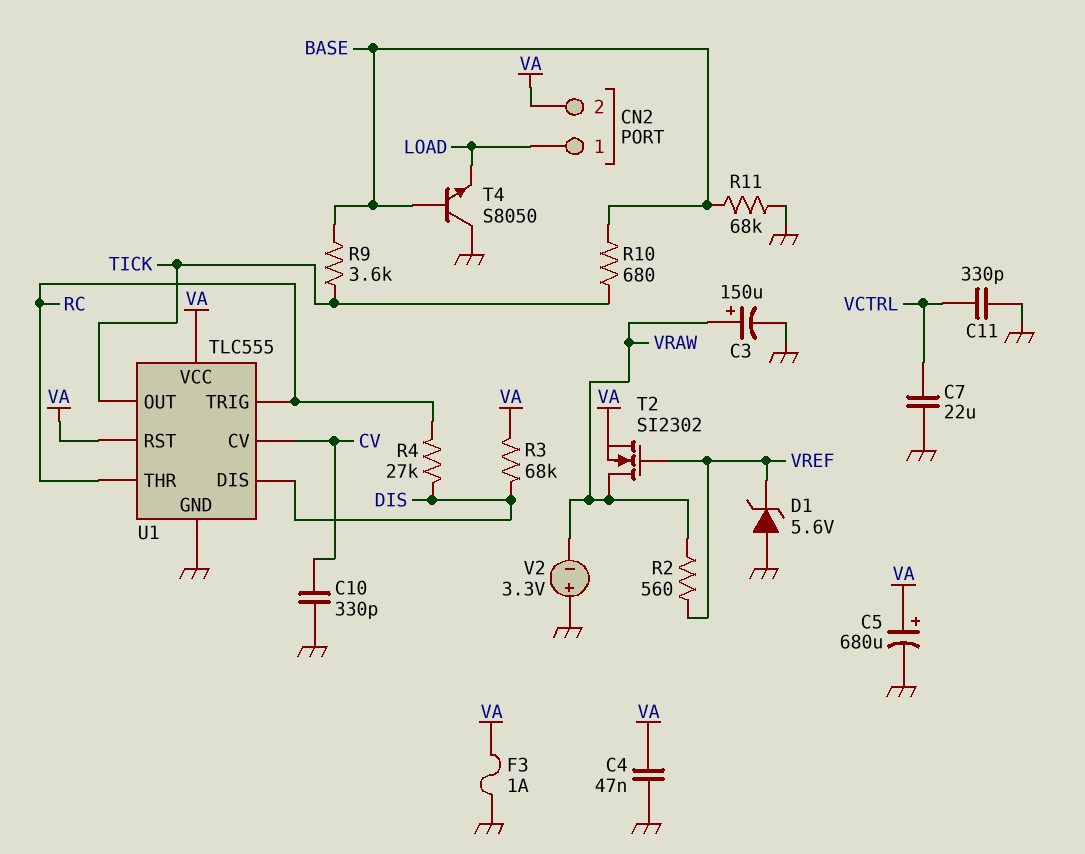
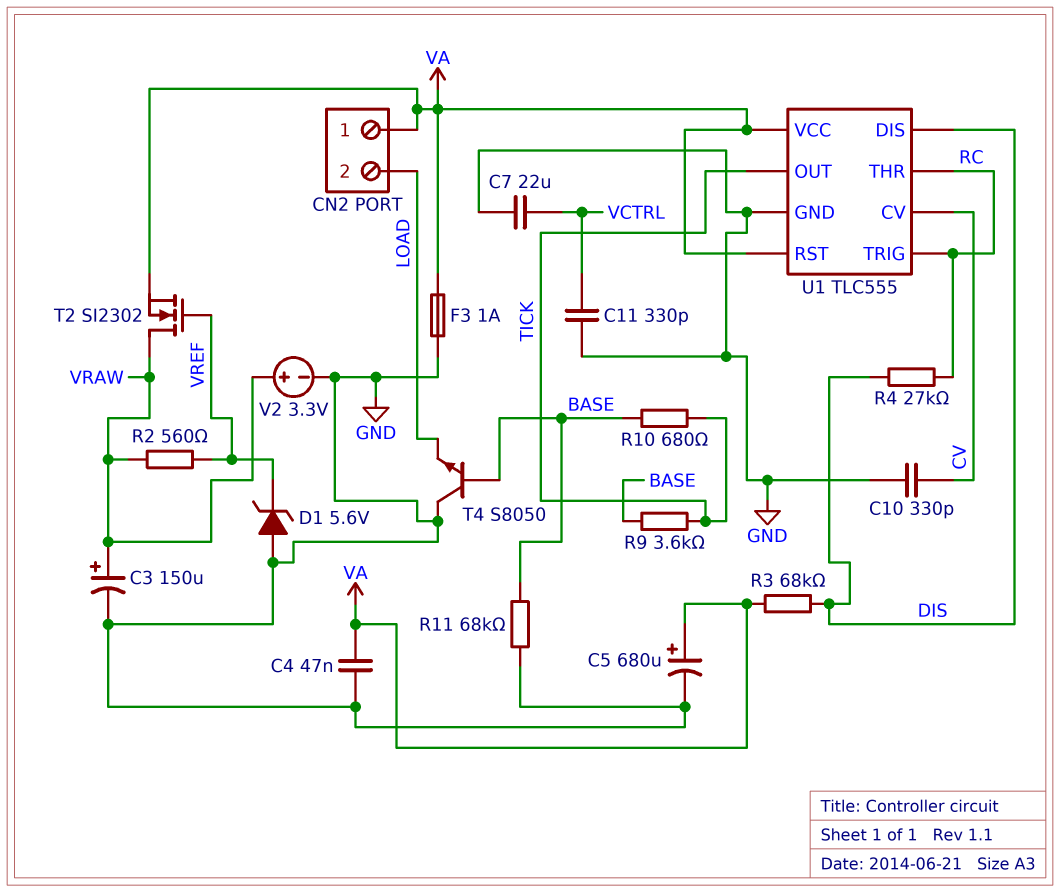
CN2 pin 1: LOAD -> VA
CN2 pin 2: VA -> LOAD
V2: 3.3V (plus GND, minus VRAW) -> 3.3V (plus VRAW, minus GND)

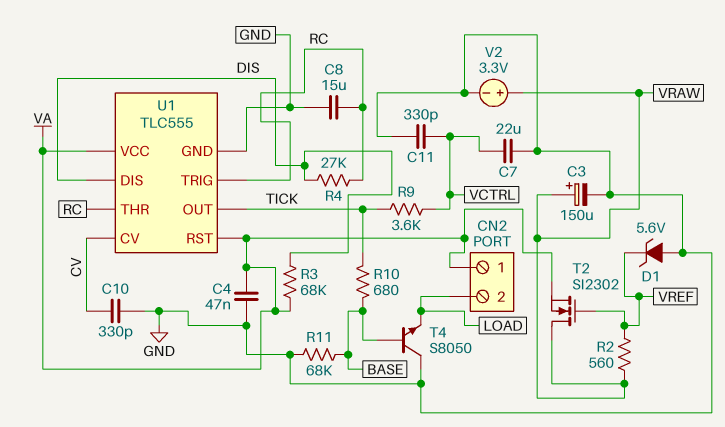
C5: 680uF (plus VA, minus GND) -> none
C8: none -> 15uF (GND, RC)
F3: 1A (GND, VA) -> none
R9: 3.6k (BASE, TICK) -> 3.6k (TICK, VCTRL)

